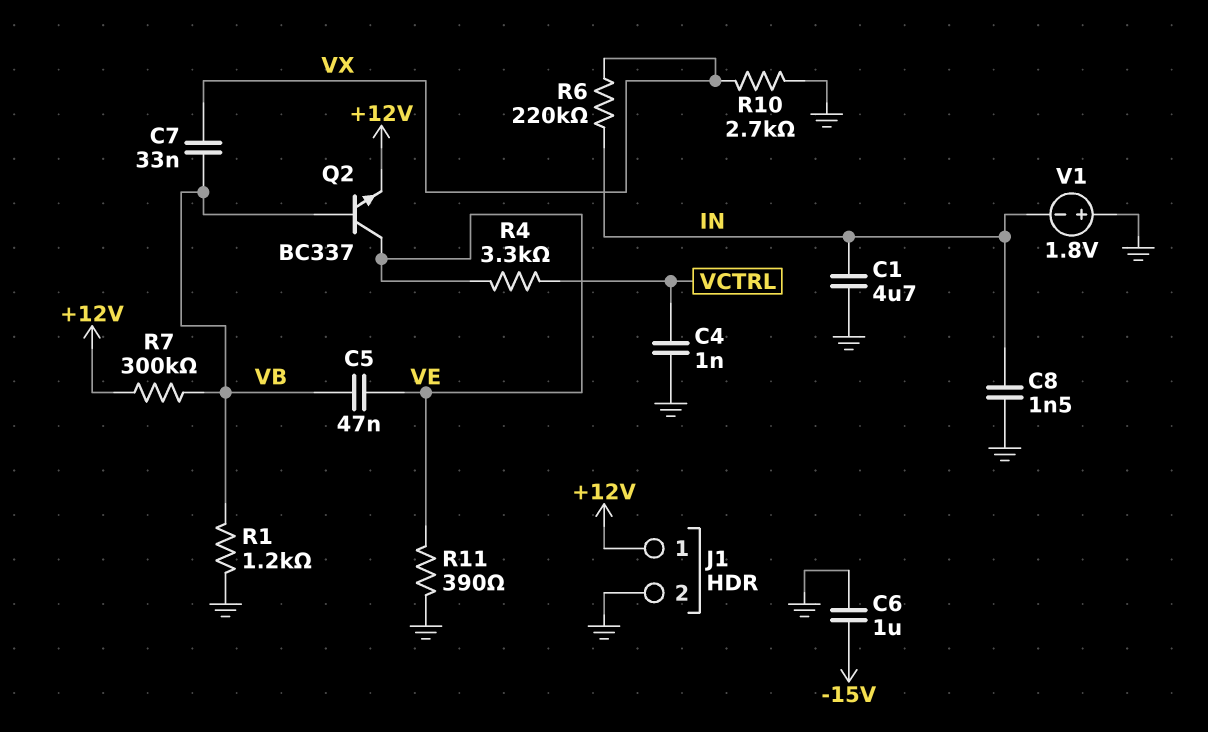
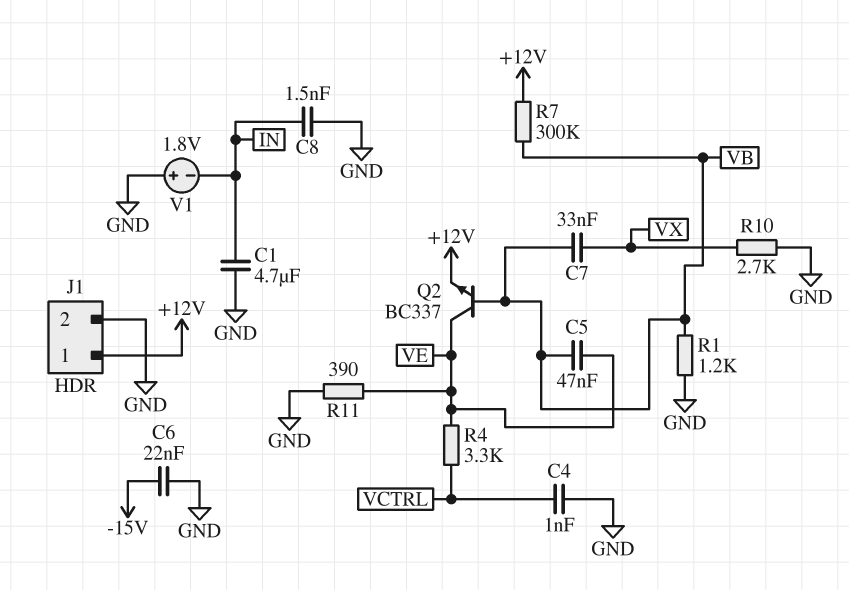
C6: 1uF (-15V, GND) -> 22nF (-15V, GND)
R6: 220k (IN, VX) -> none

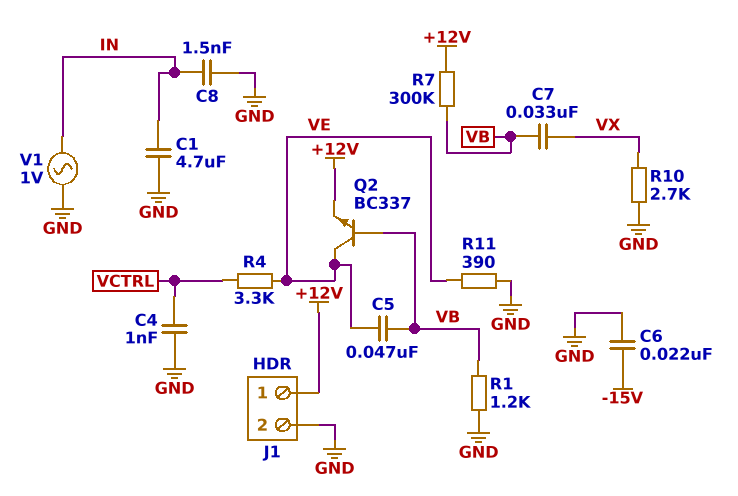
V1: 1.8V (plus GND, minus IN) -> AC 1V (GND, IN)

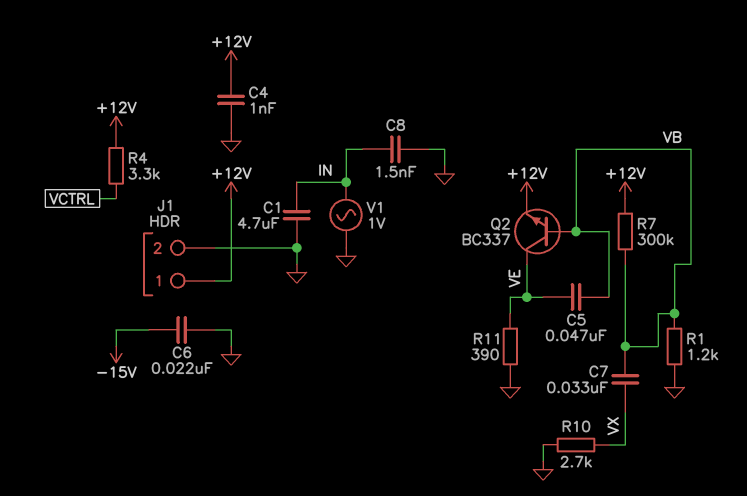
C4: 1nF (GND, VCTRL) -> 1nF (+12V, GND)
R4: 3.3k (VCTRL, VE) -> 3.3k (+12V, VCTRL)

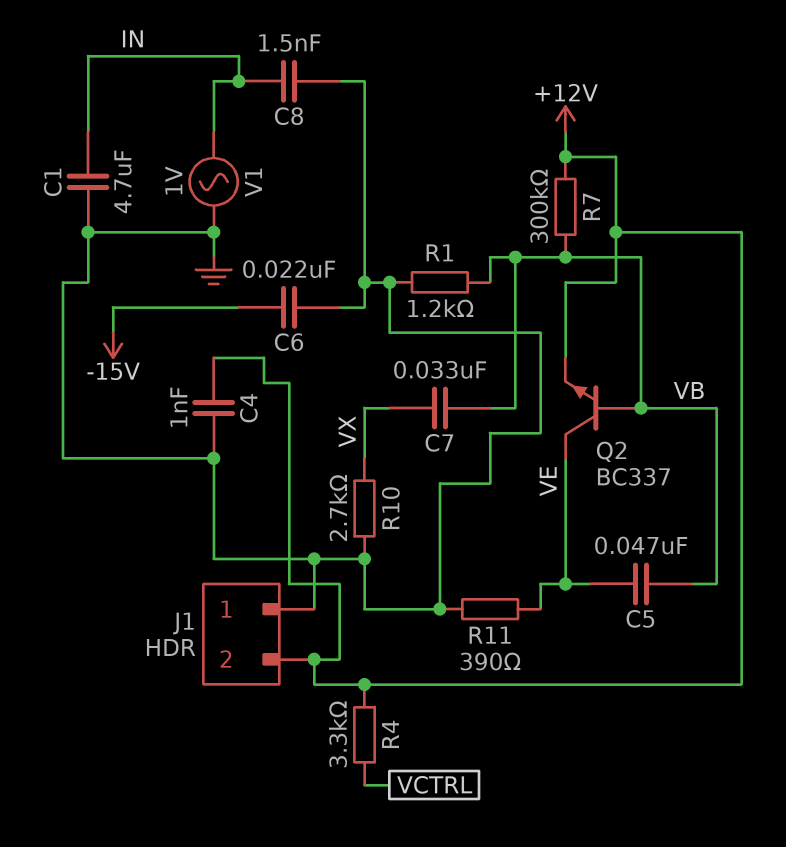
J1 pin 1: +12V -> GND
J1 pin 2: GND -> +12V

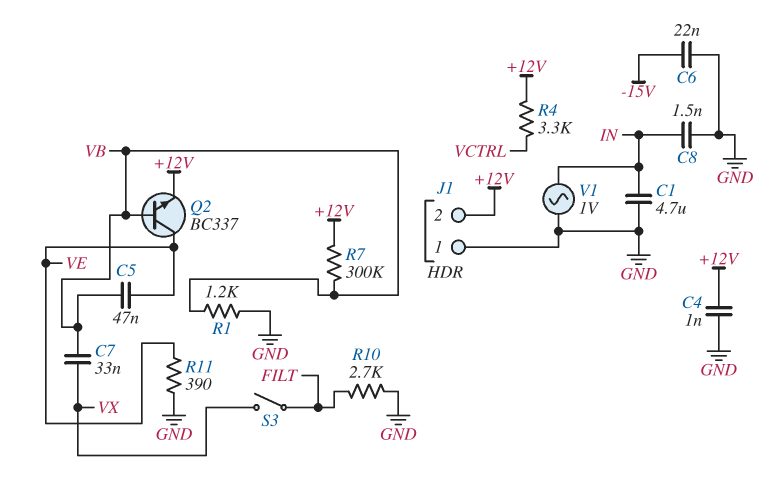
R10: 2.7k (GND, VX) -> 2.7k (FILT, GND)
S3: none -> switch (FILT, VX)

